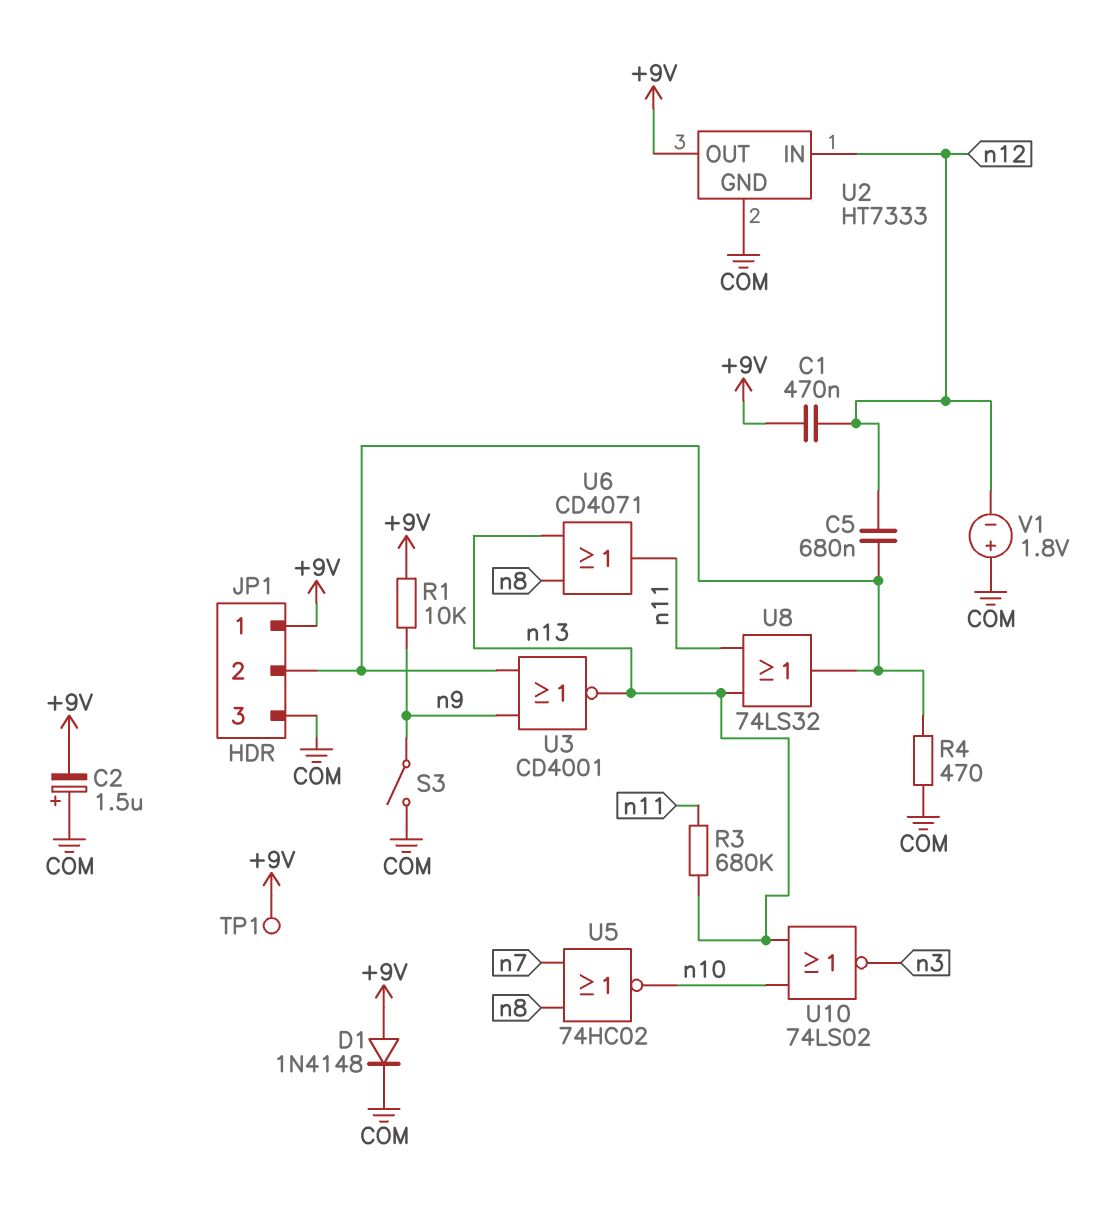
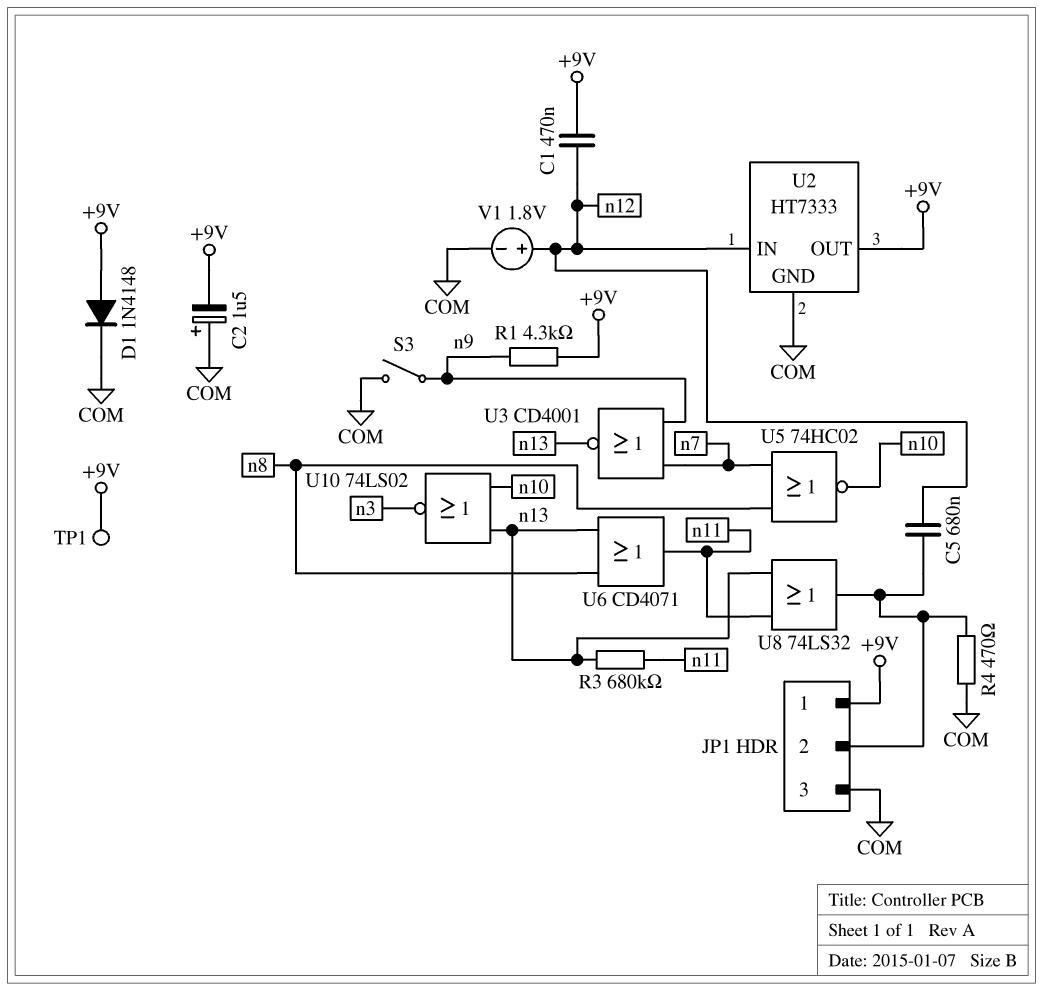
R1: 10k (+9V, n9) -> 4.3k (+9V, n9)
U3: NOR CD4001 (in JP1/2, in n9, out n13) -> NOR CD4001 (in n7, in n9, out n13)
V1: 1.8V (plus COM, minus n12) -> 1.8V (plus n12, minus COM)

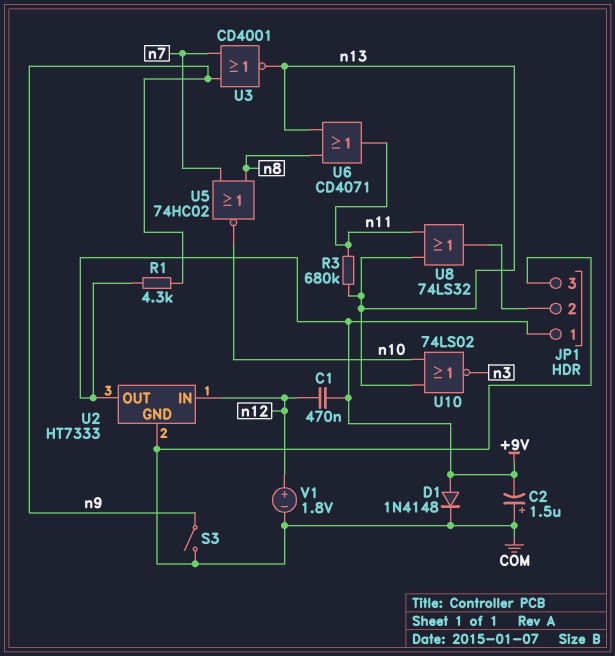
C5: 680nF (JP1/2, n12) -> none
R4: 470 (COM, JP1/2) -> none
TP1: test point (+9V) -> none

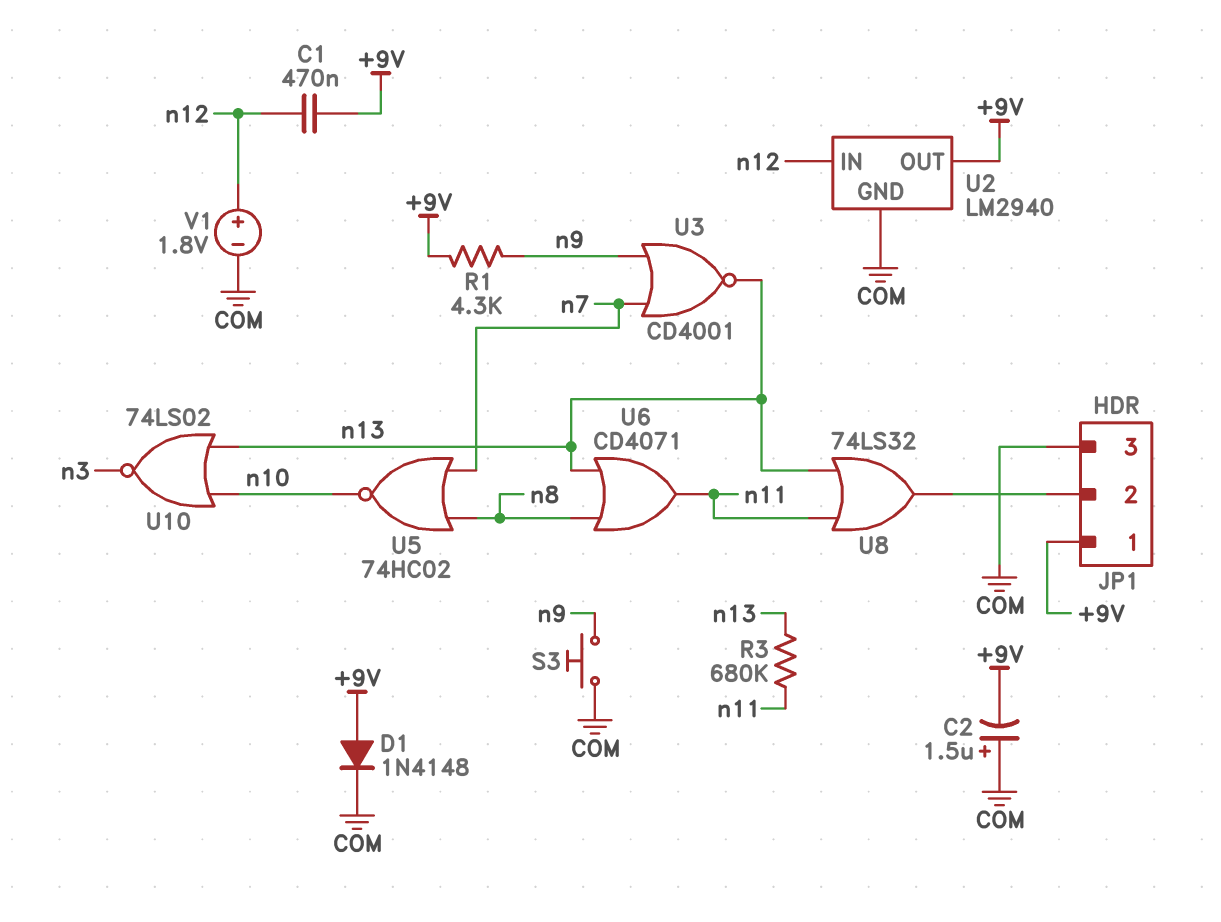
S3: switch (COM, n9) -> button (COM, n9)
U2: HT7333 -> LM2940

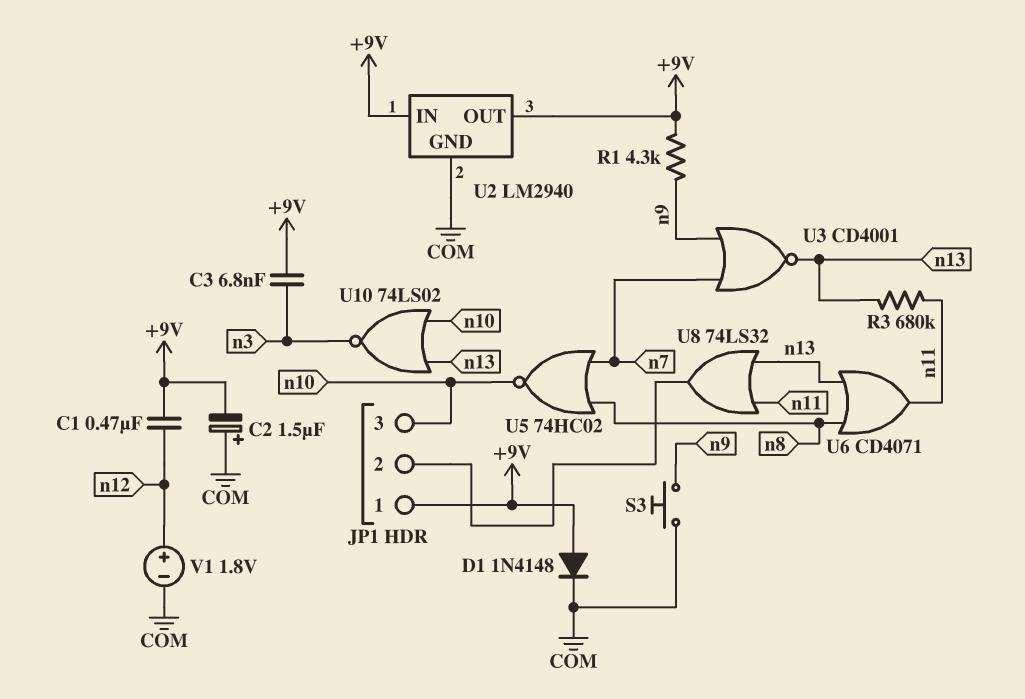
C3: none -> 6.8nF (+9V, n3)
JP1 pin 3: COM -> n10
U2 pin IN: n12 -> +9V

